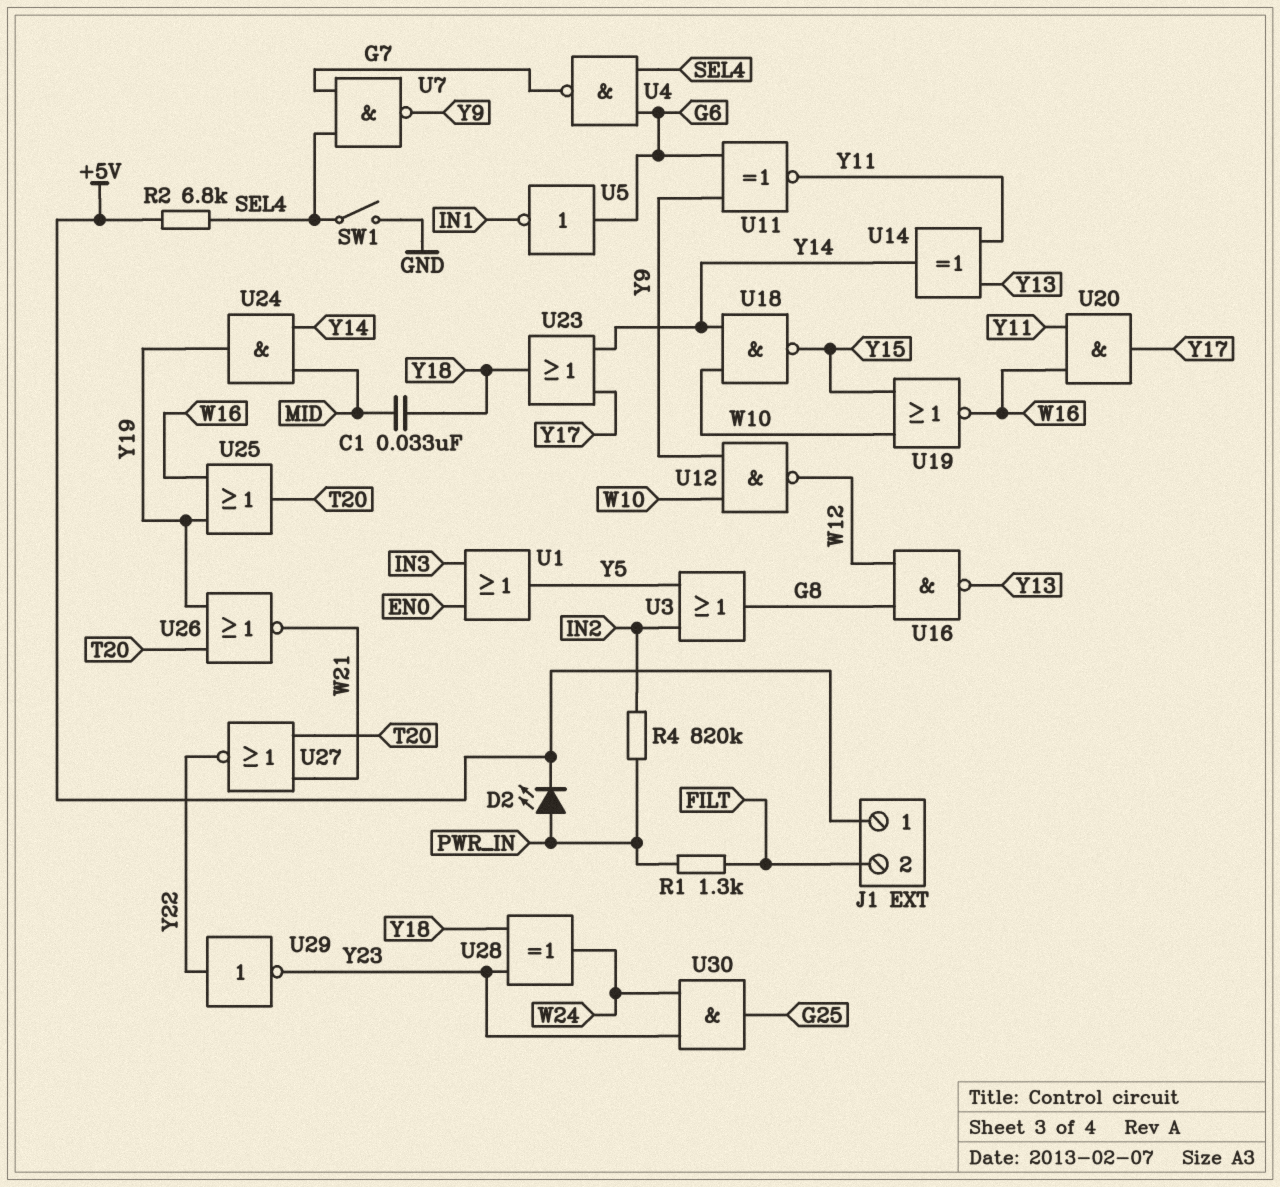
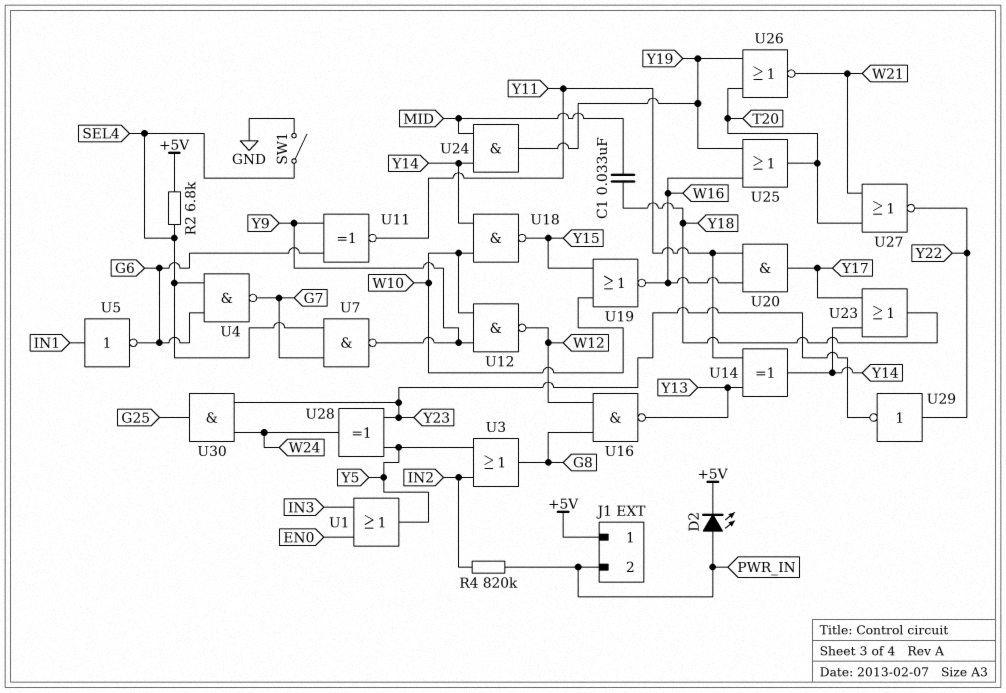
J1 pin 2: FILT -> PWR_IN
R1: 1.3k (FILT, PWR_IN) -> none
U5: NOT (in G6, out IN1) -> NOT (in IN1, out G6)
U28: XOR (in Y18, in Y23, out W24) -> XOR (in Y5, in Y23, out W24)

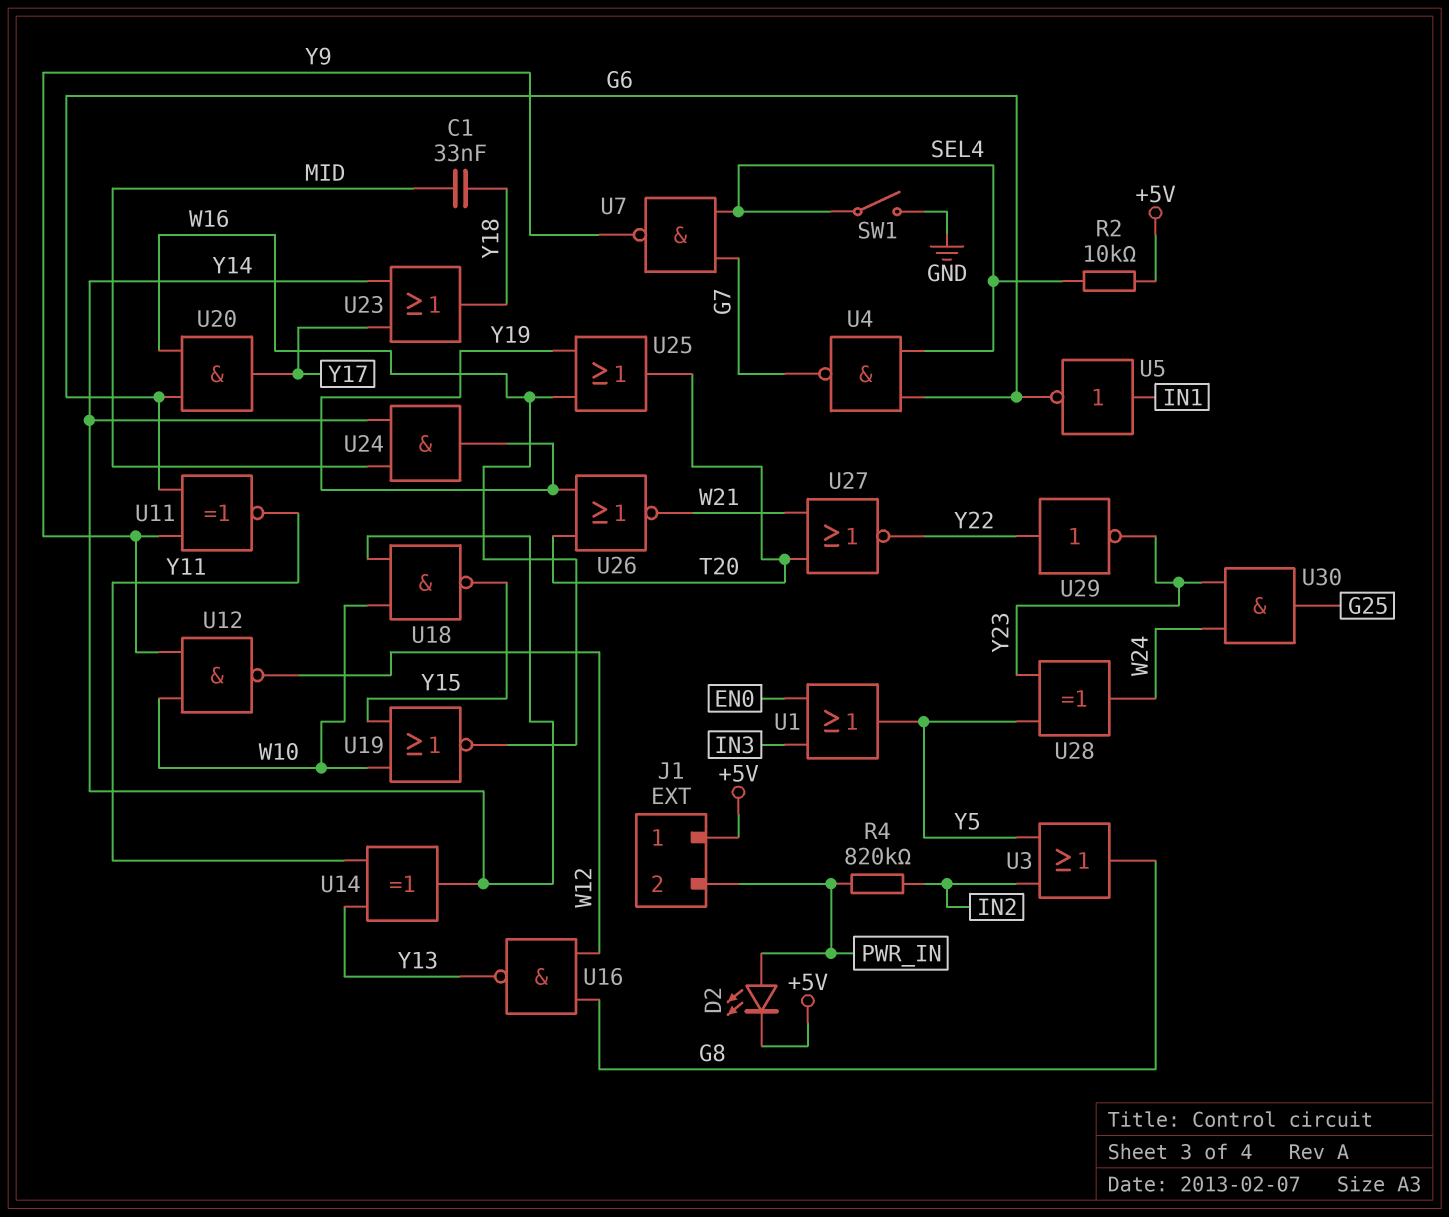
R2: 6.8k (+5V, SEL4) -> 10k (+5V, SEL4)
U20: AND (in W16, in Y11, out Y17) -> AND (in G6, in W16, out Y17)

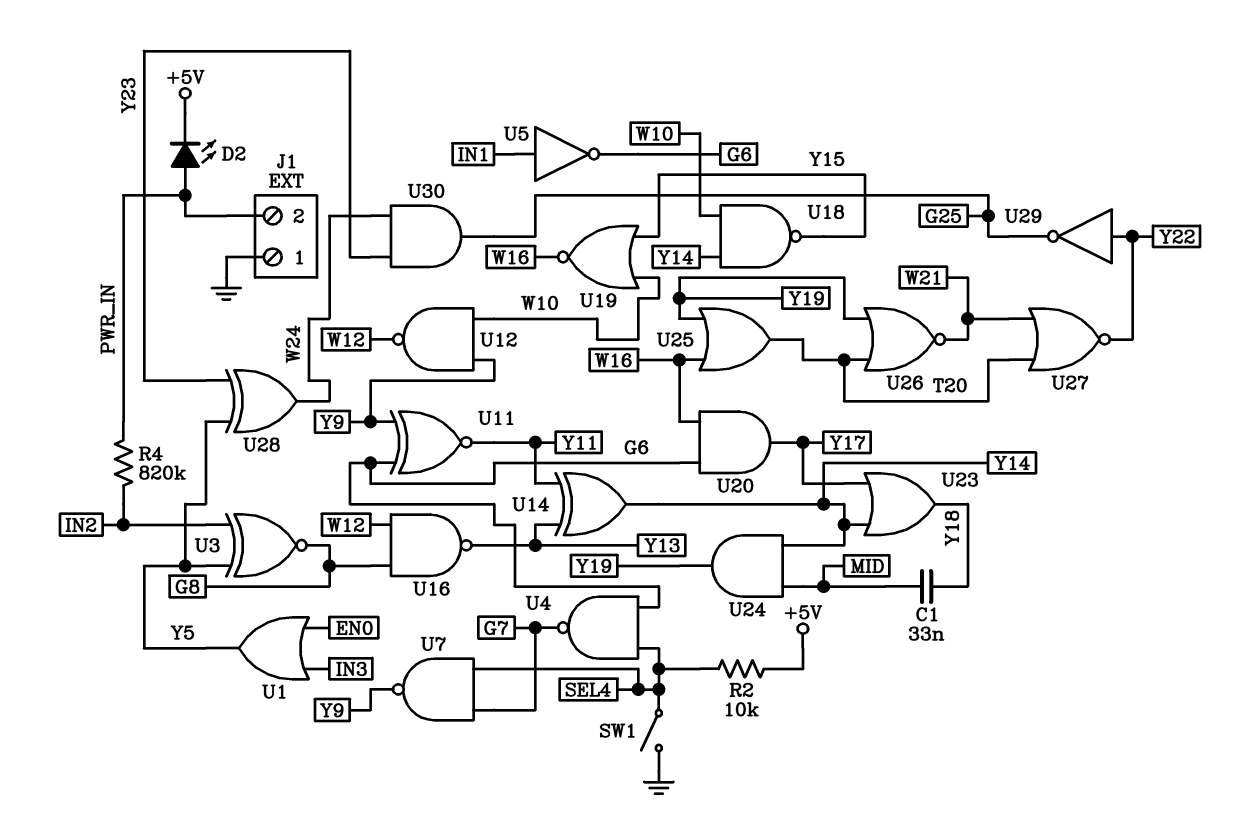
J1 pin 1: +5V -> GND
U3: OR (in IN2, in Y5, out G8) -> XNOR (in IN2, in Y5, out G8)
U29: NOT (in Y22, out Y23) -> NOT (in Y22, out G25)

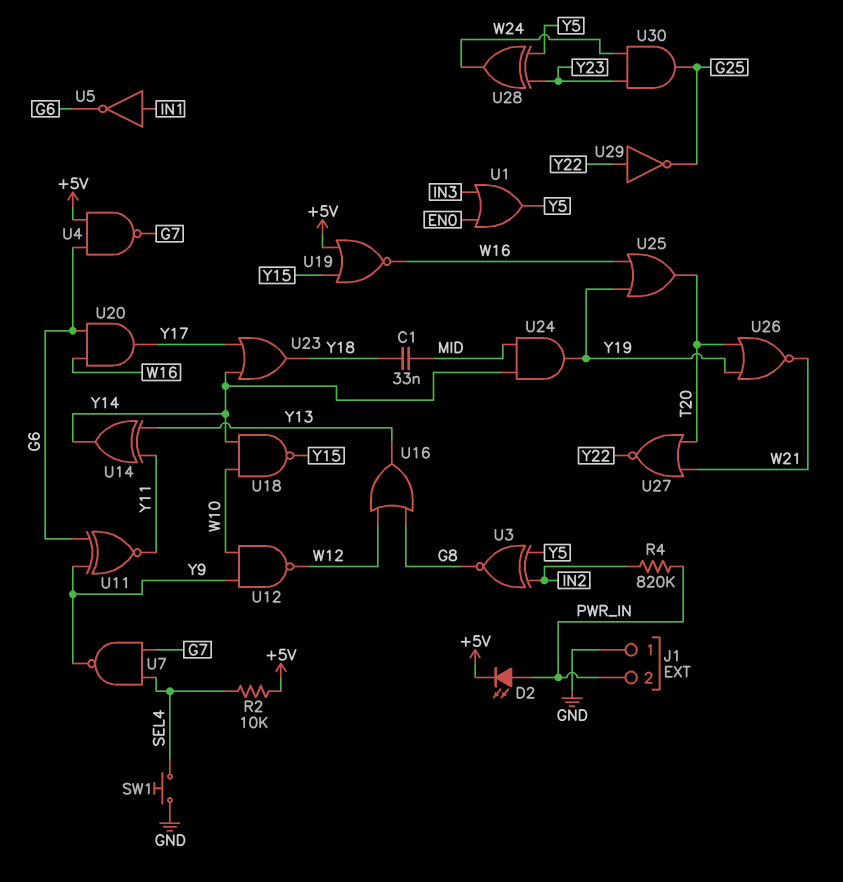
SW1: switch (GND, SEL4) -> button (GND, SEL4)
U4: NAND (in G6, in SEL4, out G7) -> NAND (in +5V, in G6, out G7)
U16: NAND (in G8, in W12, out Y13) -> OR (in G8, in W12, out Y13)
U19: NOR (in W10, in Y15, out W16) -> NOR (in +5V, in Y15, out W16)

